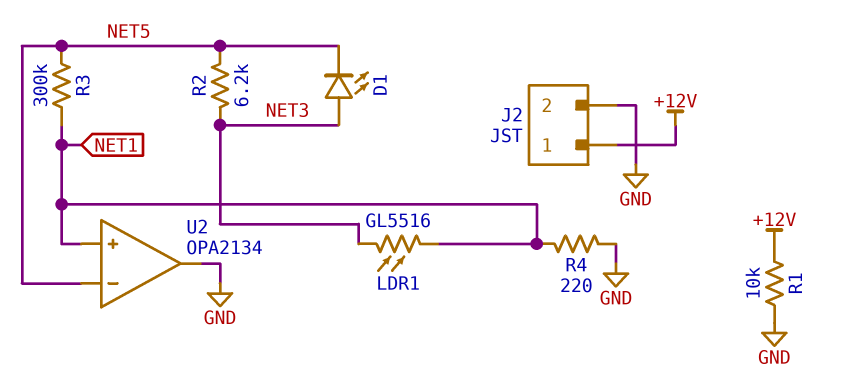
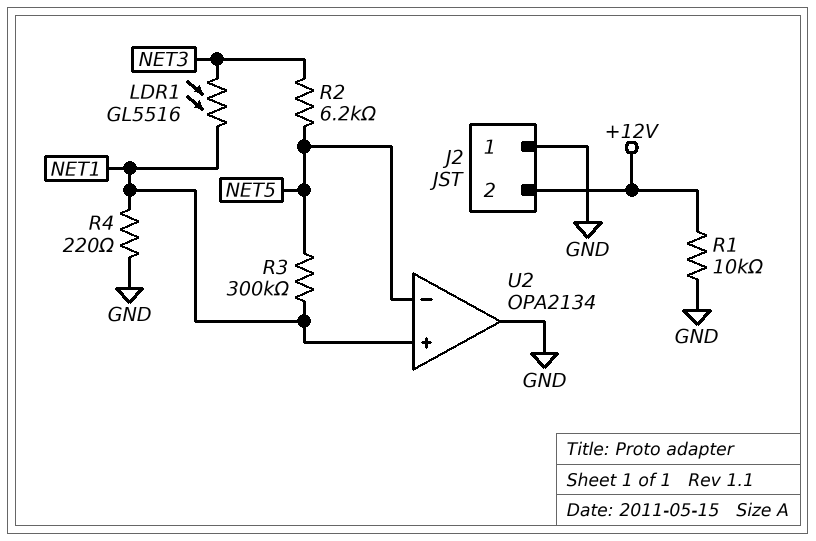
D1: LED (A NET3, K NET5) -> none
J2 pin 1: +12V -> GND
J2 pin 2: GND -> +12V

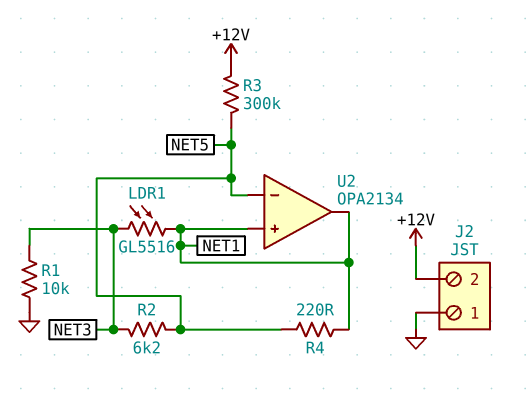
R1: 10k (+12V, GND) -> 10k (GND, NET3)
R3: 300k (NET1, NET5) -> 300k (+12V, NET5)
R4: 220 (GND, NET1) -> 220 (NET1, NET5)
U2 pin out: GND -> NET1

